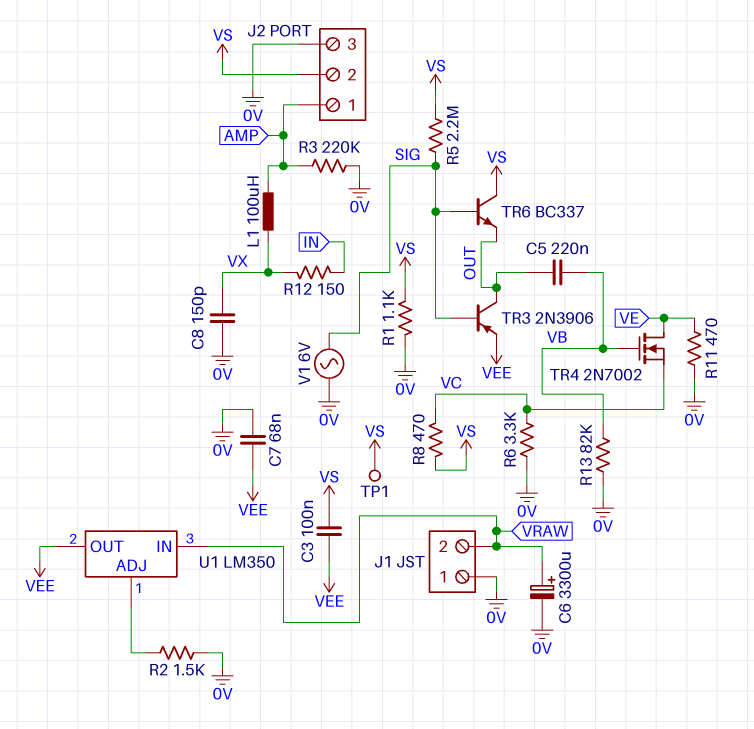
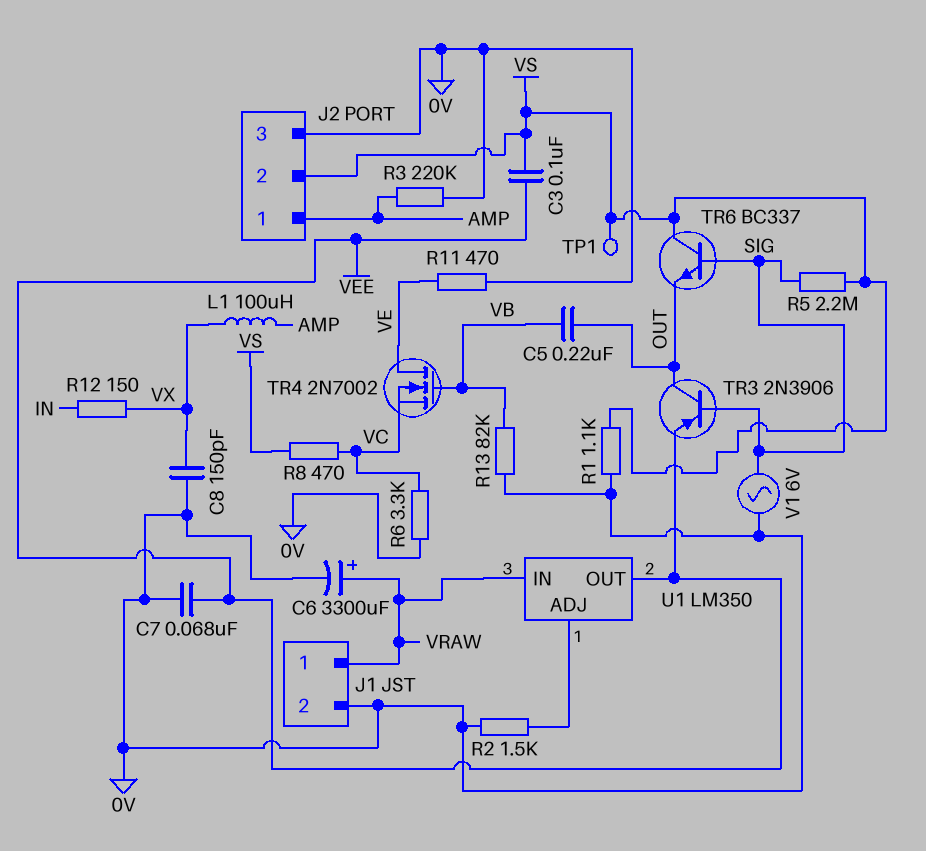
J1 pin 1: 0V -> VRAW
J1 pin 2: VRAW -> 0V

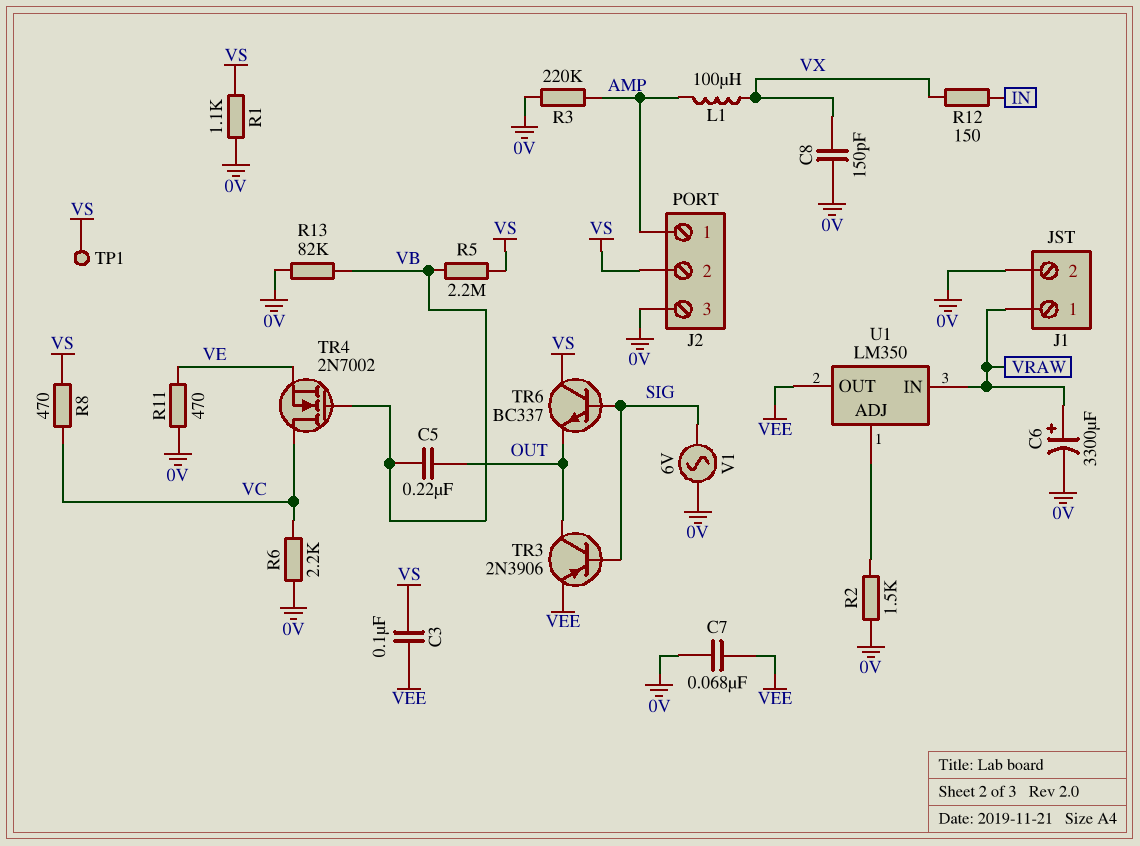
R5: 2.2M (SIG, VS) -> 2.2M (VB, VS)
R6: 3.3k (0V, VC) -> 2.2k (0V, VC)
TR4: NMOS 2N7002 (G VB, D VE, S VC) -> NMOS 2N7002 (G VB, D VC, S VE)

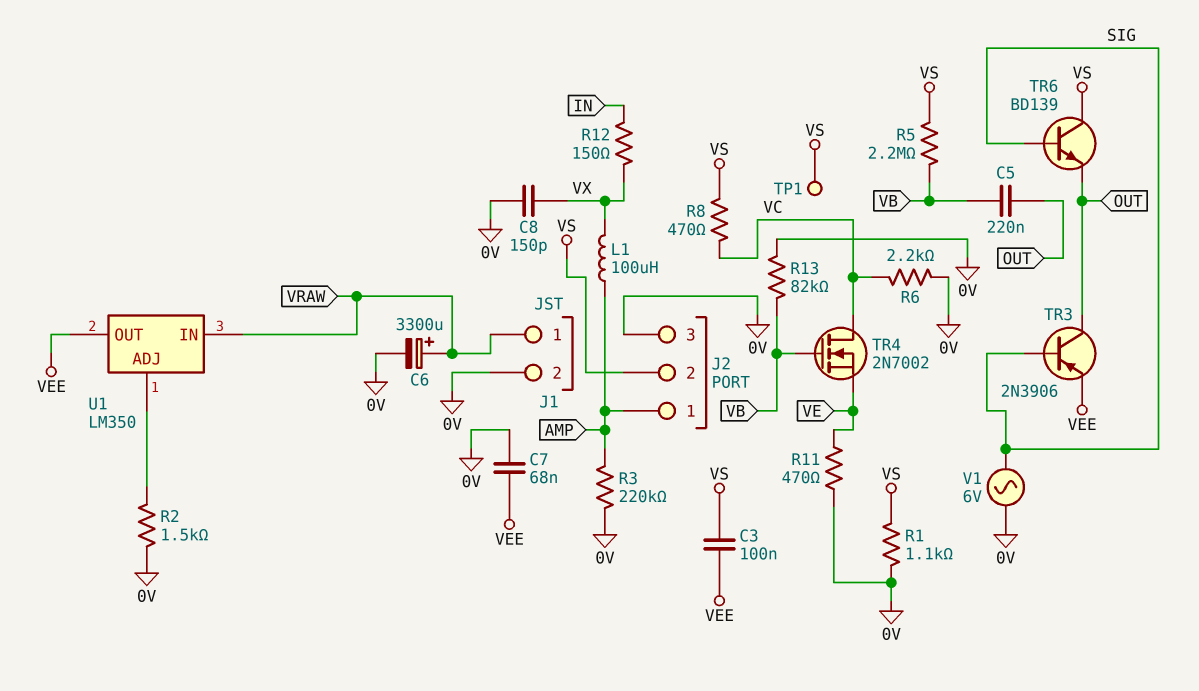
TR6: NPN BC337 (B SIG, C VS, E OUT) -> NPN BD139 (B SIG, C VS, E OUT)

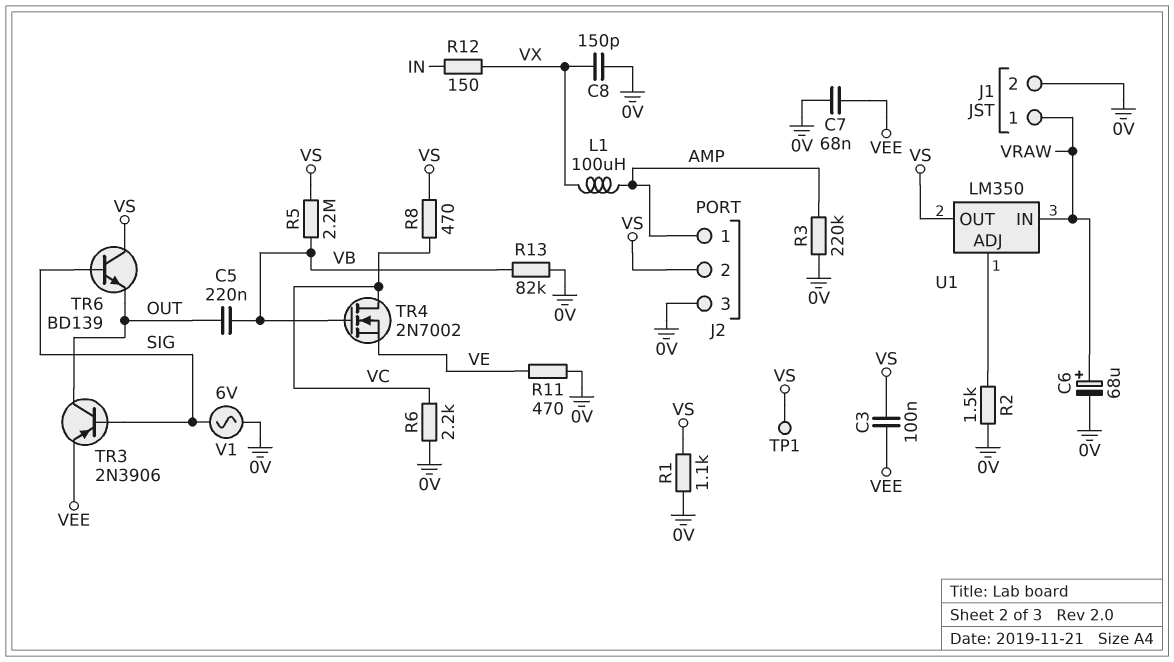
C6: 3300uF (plus VRAW, minus 0V) -> 68uF (plus VRAW, minus 0V)
U1 pin OUT: VEE -> VS

